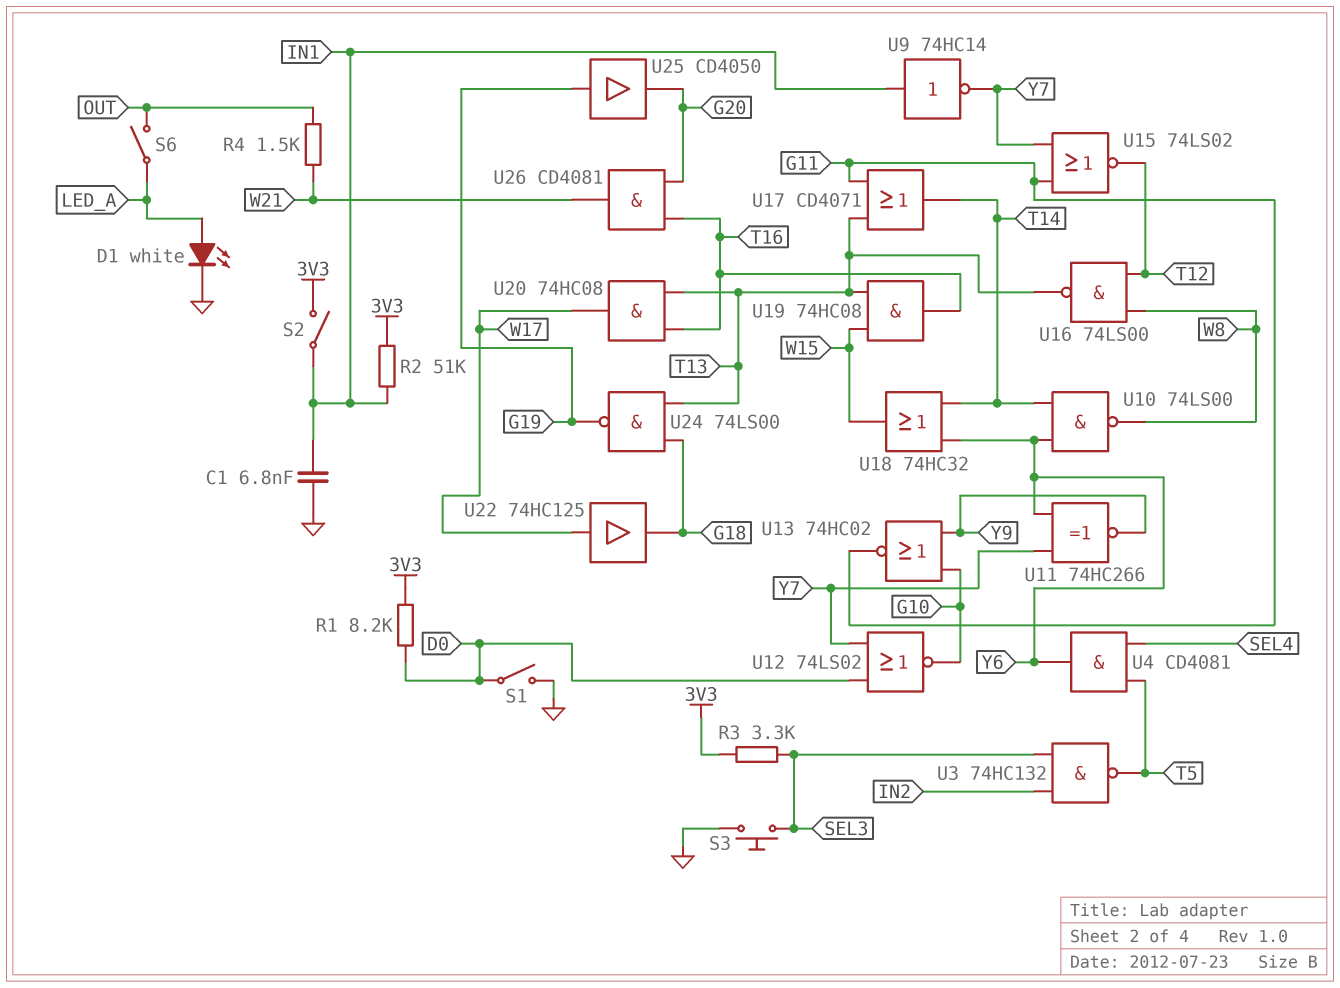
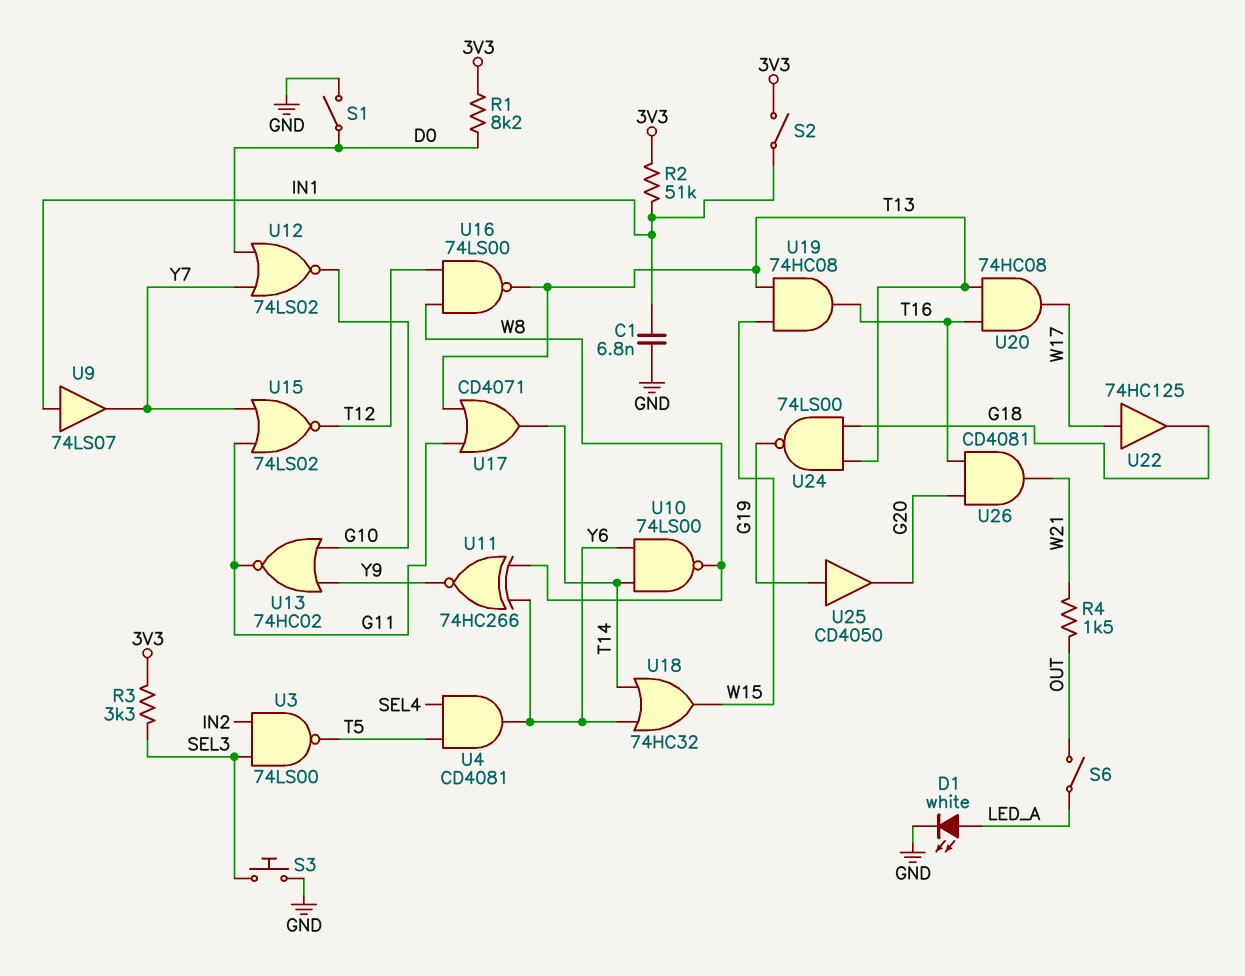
U3: NAND 74HC132 (in IN2, in SEL3, out T5) -> NAND 74LS00 (in IN2, in SEL3, out T5)
U9: NOT 74HC14 (in IN1, out Y7) -> buffer 74LS07 (in IN1, out Y7)
U11: XNOR 74HC266 (in Y6, in Y7, out Y9) -> XNOR 74HC266 (in W8, in Y6, out Y9)

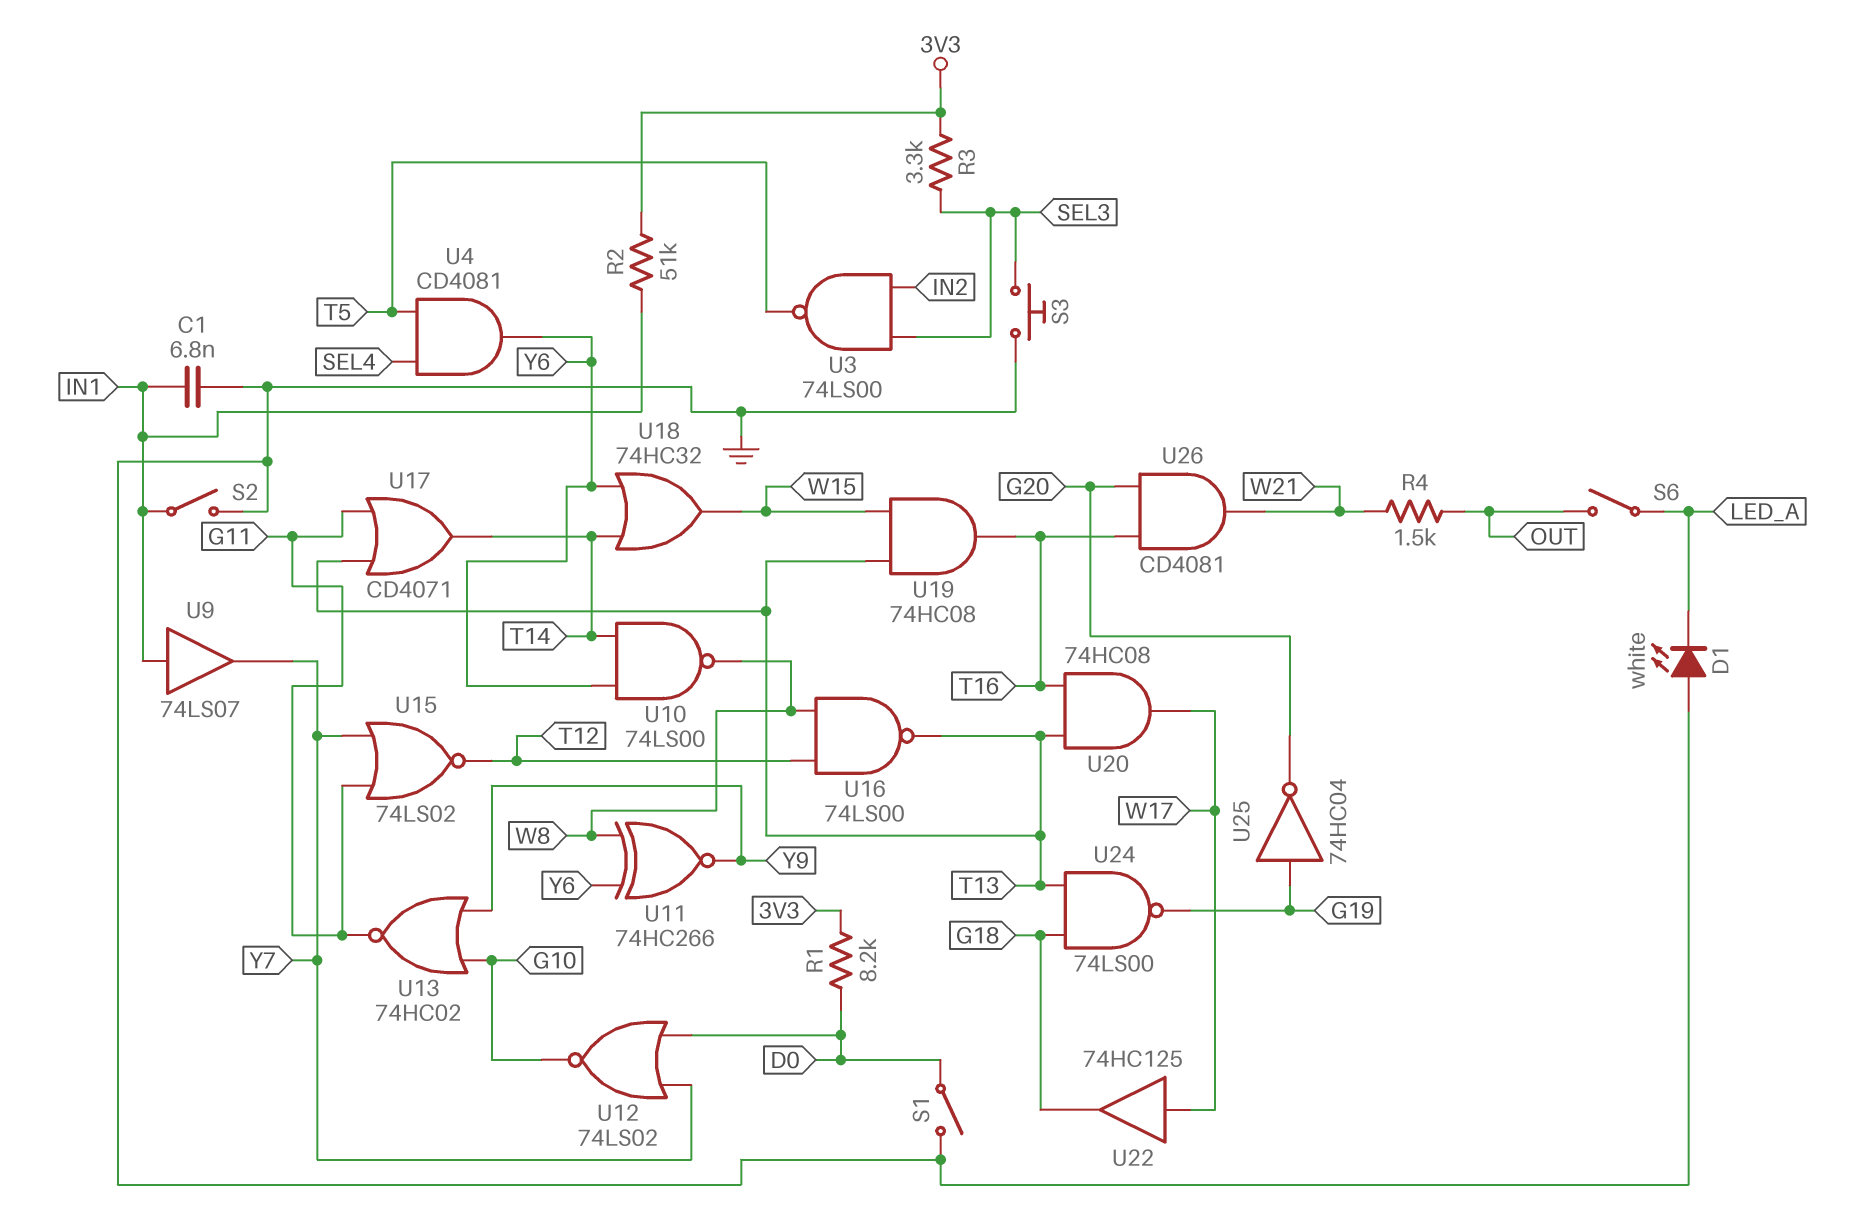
D1: LED white (A LED_A, K GND) -> LED white (A GND, K LED_A)
S2: switch (3V3, IN1) -> switch (GND, IN1)
U25: buffer CD4050 (in G19, out G20) -> NOT 74HC04 (in G19, out G20)

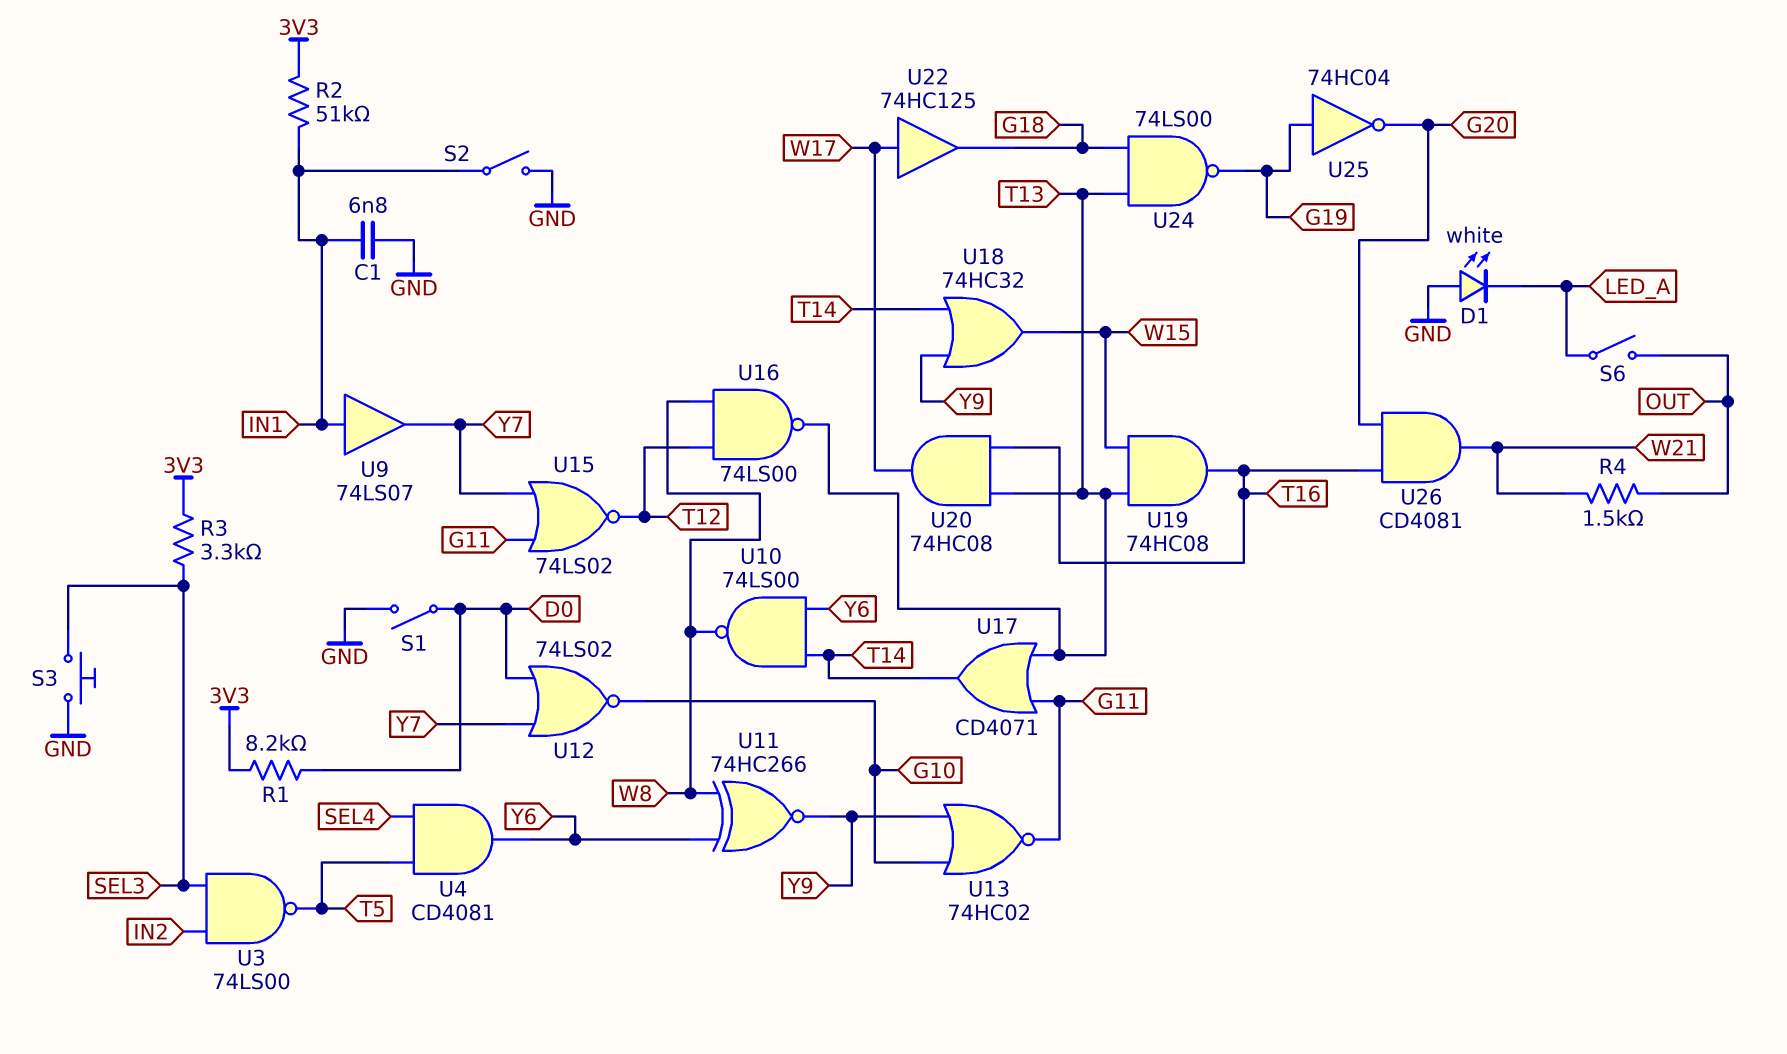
U18: OR 74HC32 (in T14, in Y6, out W15) -> OR 74HC32 (in T14, in Y9, out W15)

